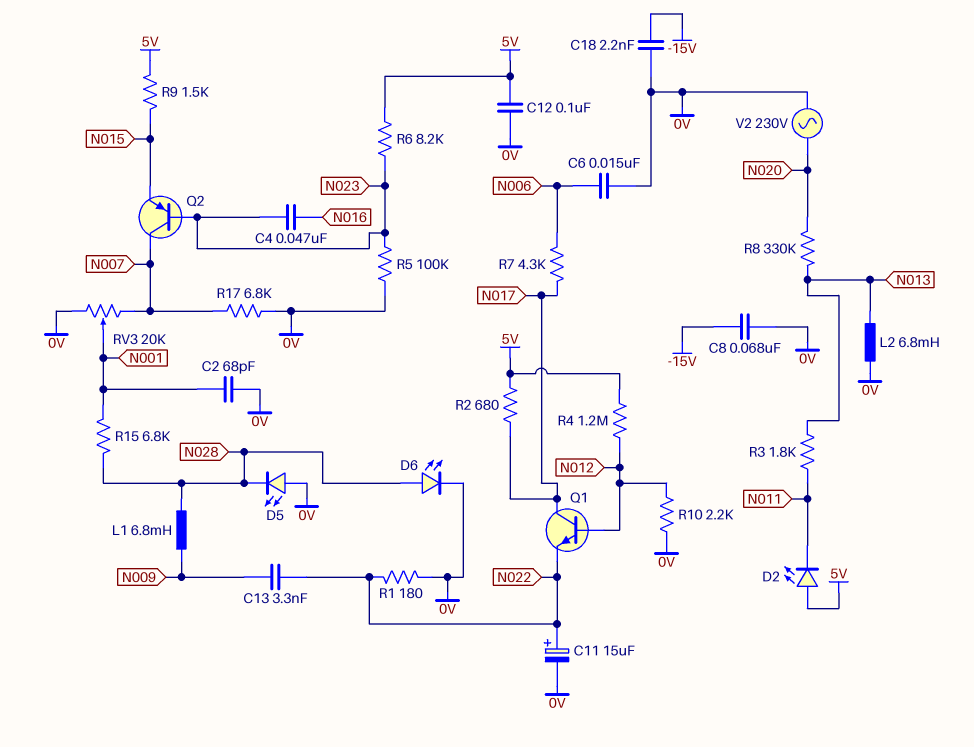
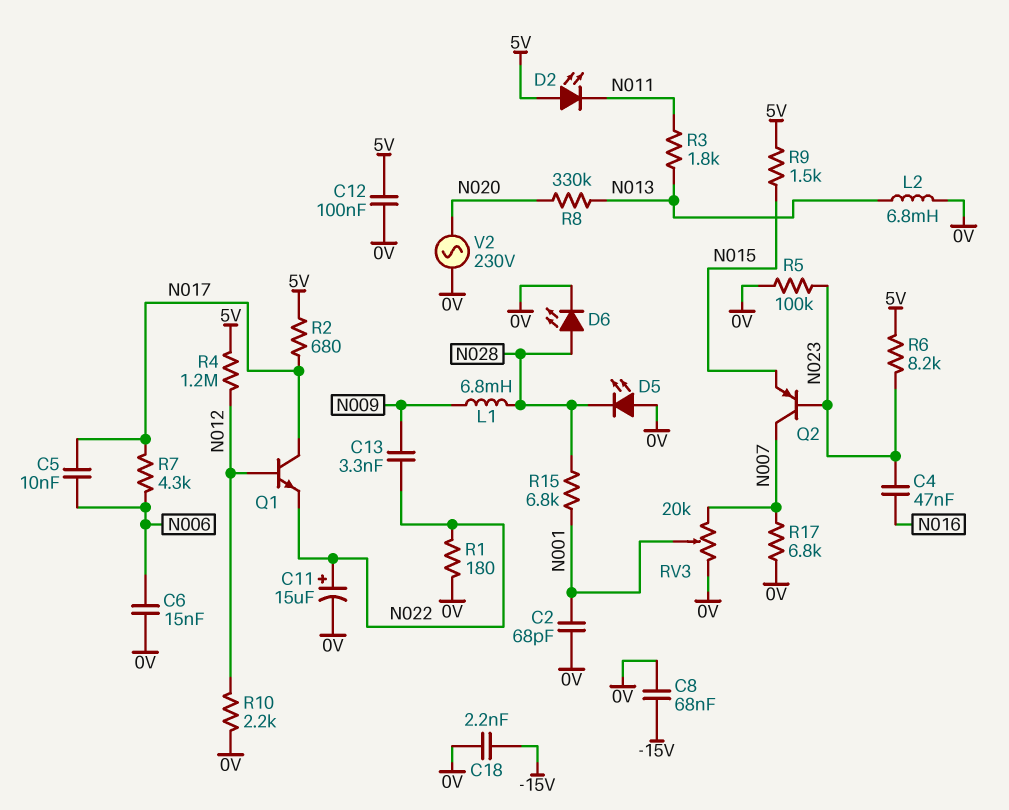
C5: none -> 10nF (N006, N017)

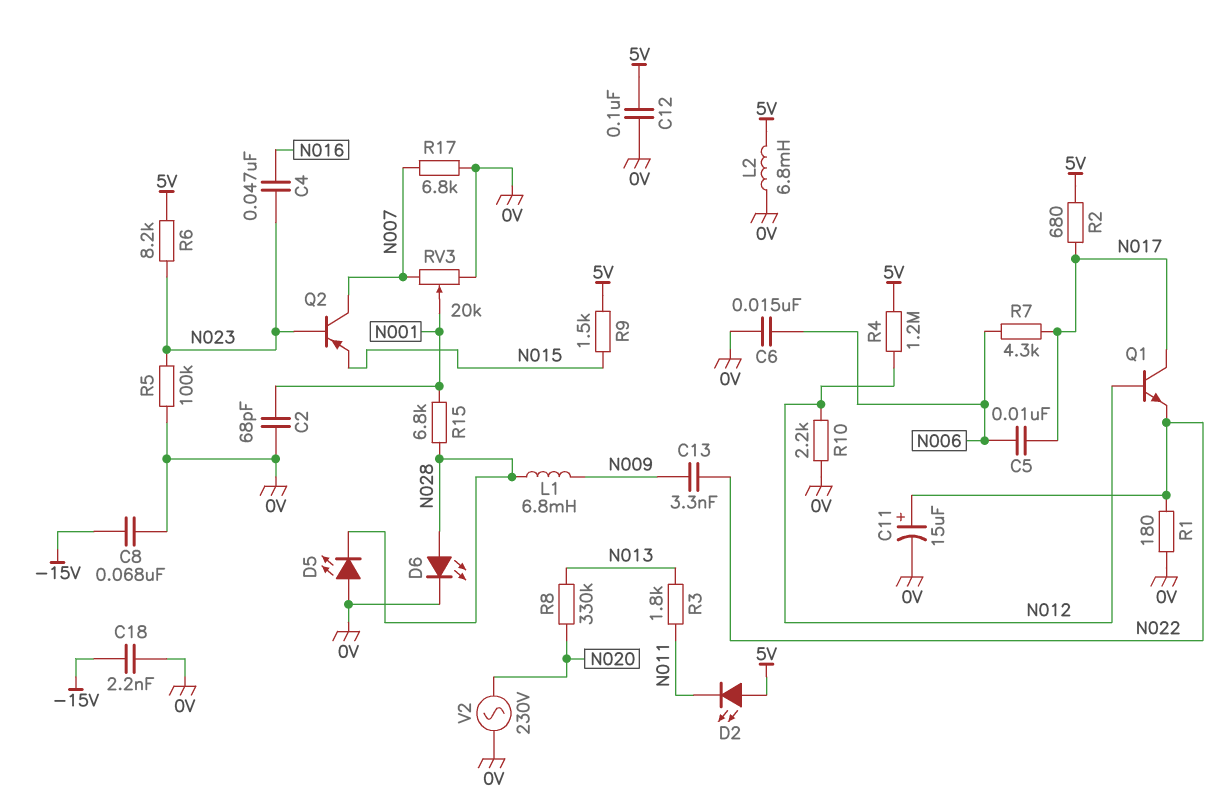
L2: 6.8mH (0V, N013) -> 6.8mH (0V, 5V)

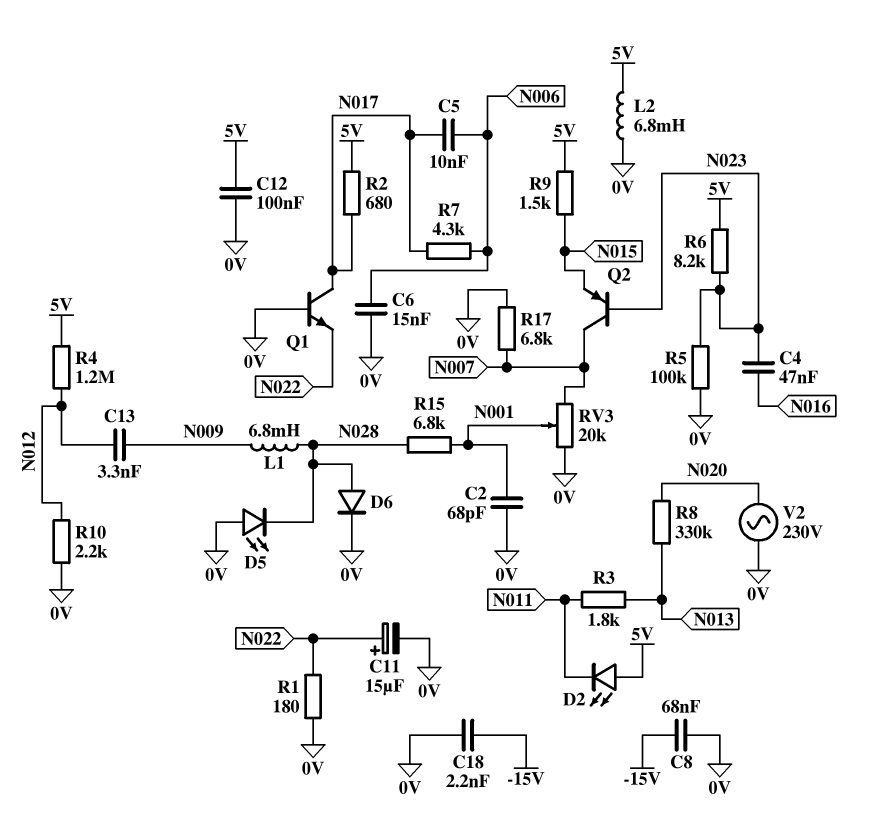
C13: 3.3nF (N009, N022) -> 3.3nF (N009, N012)
D6: LED (A N028, K 0V) -> diode (A N028, K 0V)
Q1: NPN (B N012, C N017, E N022) -> NPN (B 0V, C N017, E N022)

